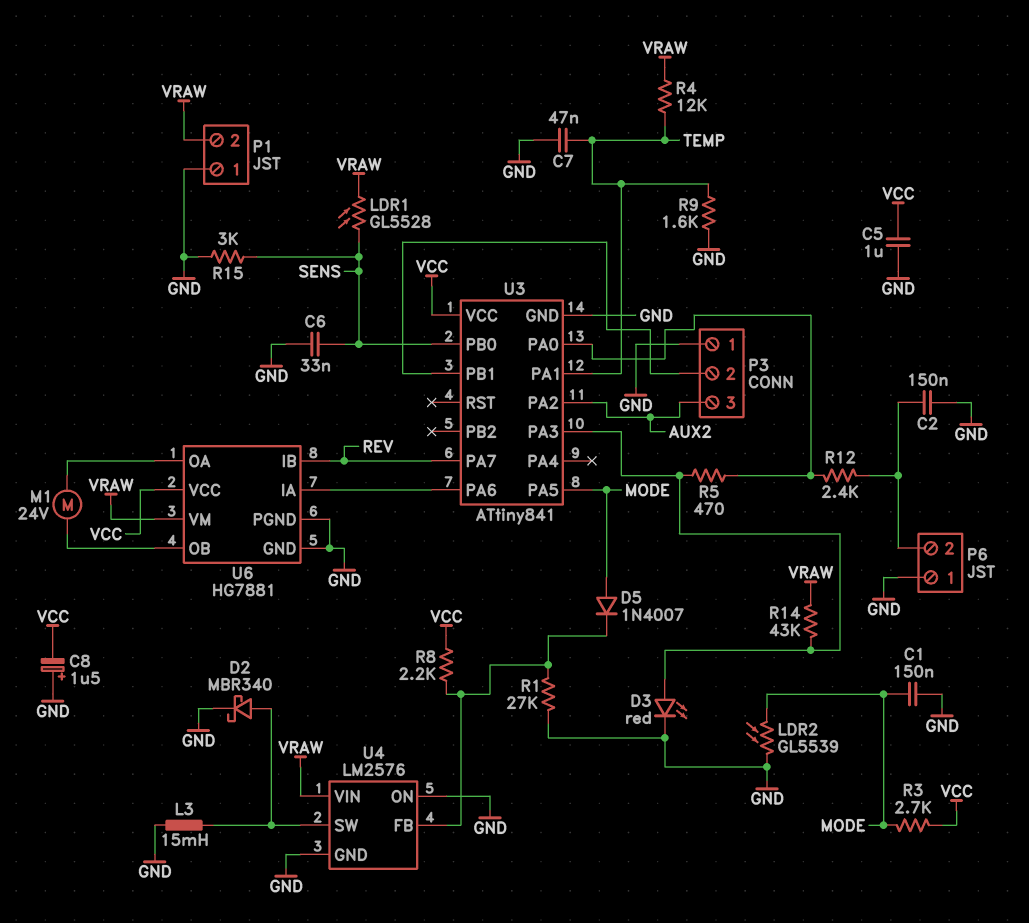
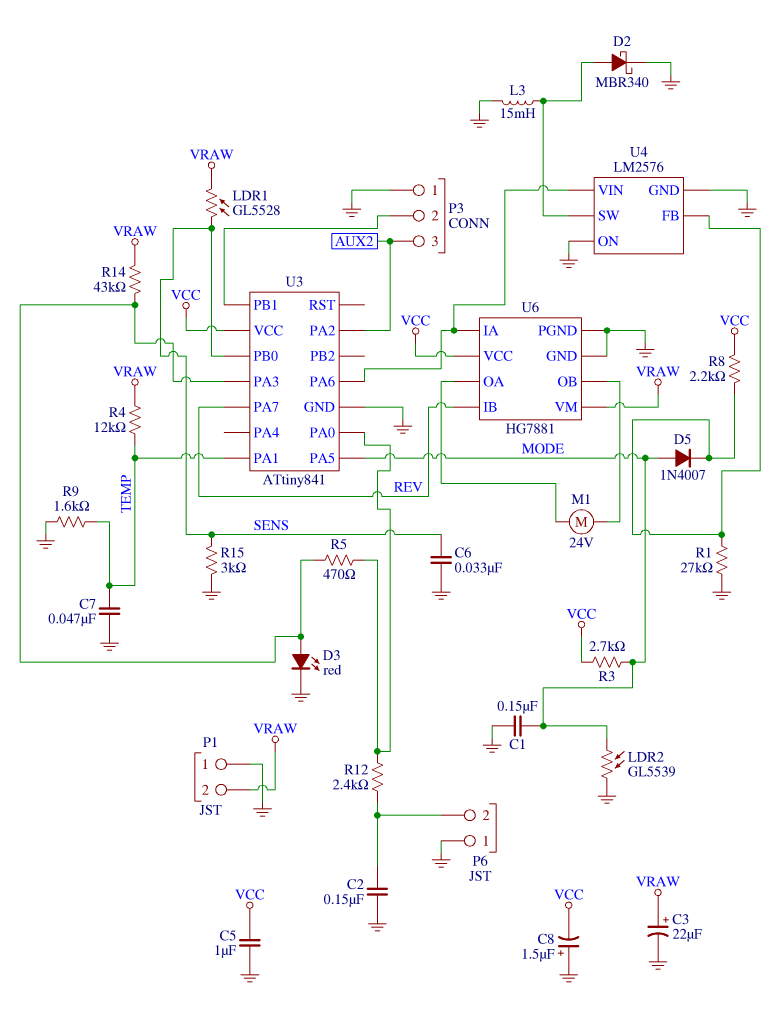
C3: none -> 22uF (plus VRAW, minus GND)
U4 pin VIN: VRAW -> U3/PA6

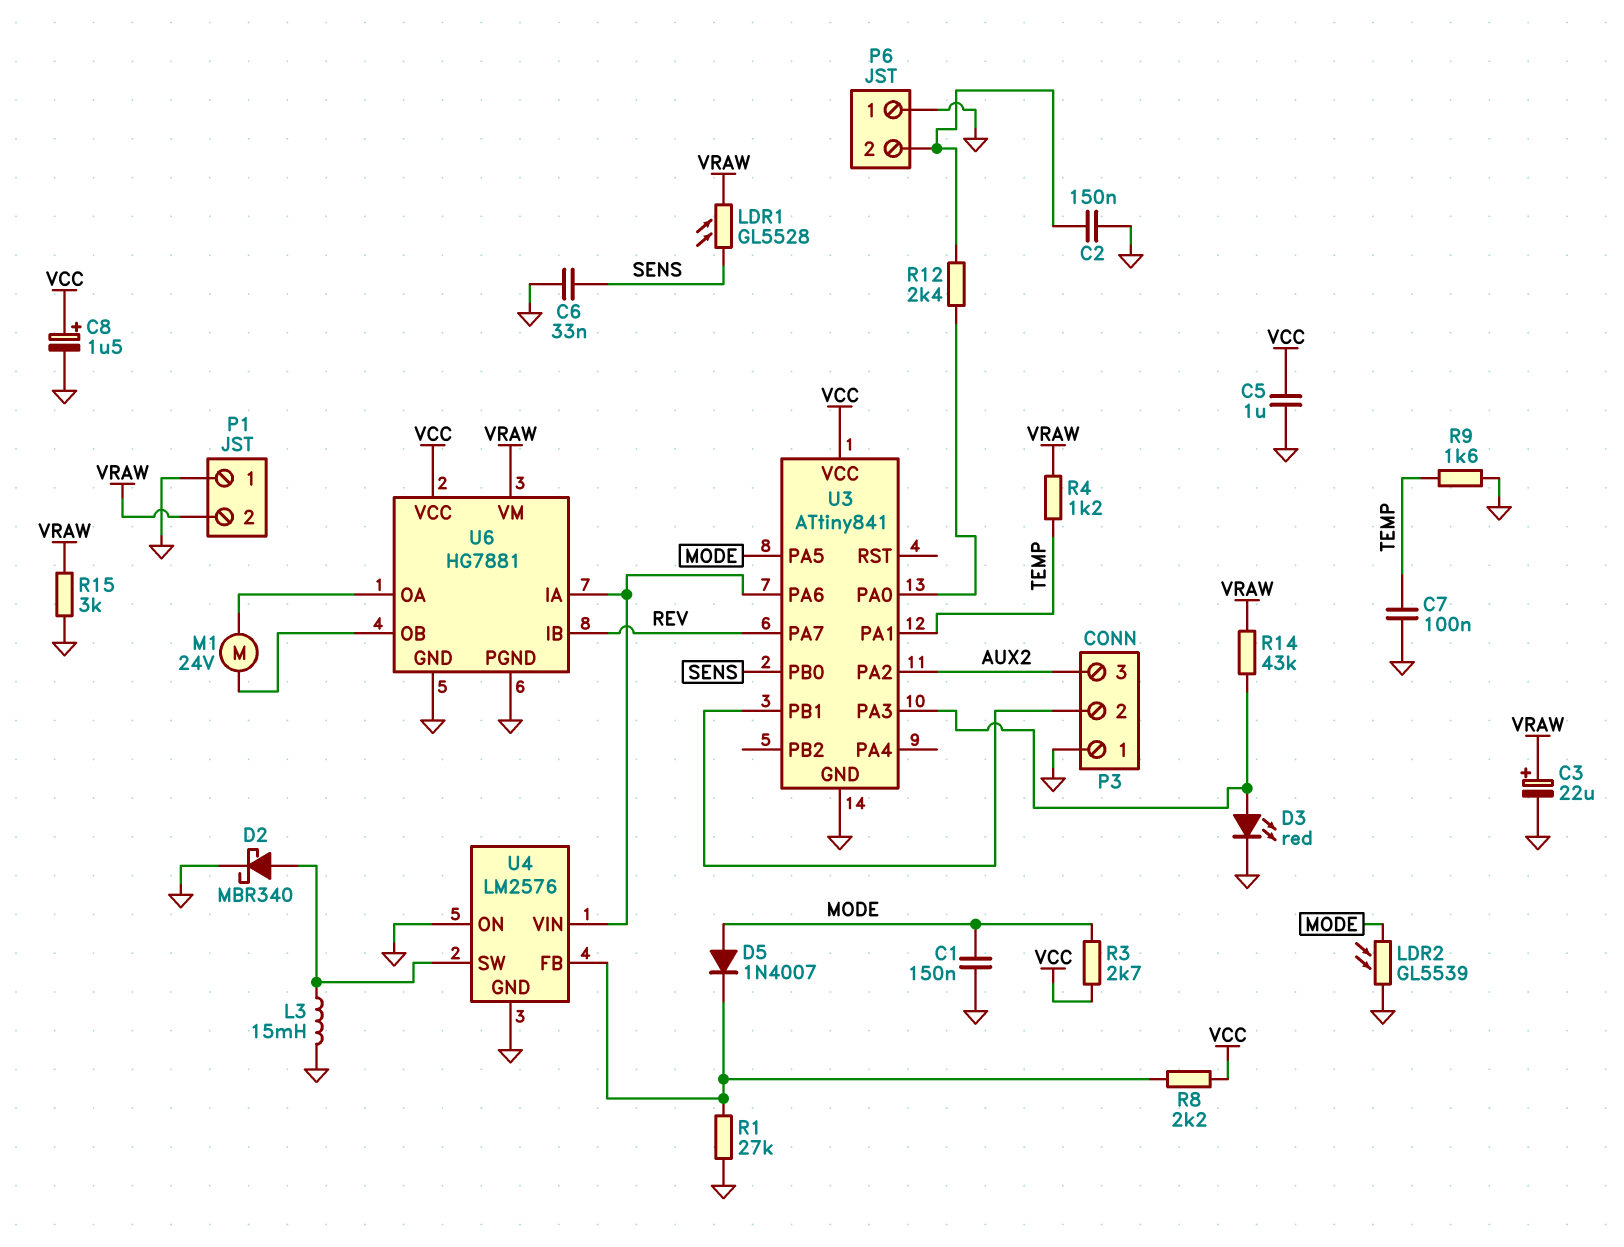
C7: 47nF (GND, TEMP) -> 100nF (GND, TEMP)
C8: 1.5uF (plus GND, minus VCC) -> 1.5uF (plus VCC, minus GND)
R4: 12k (TEMP, VRAW) -> 1.2k (TEMP, VRAW)
R5: 470 (U3/PA0, U3/PA3) -> none
R15: 3k (GND, SENS) -> 3k (GND, VRAW)

